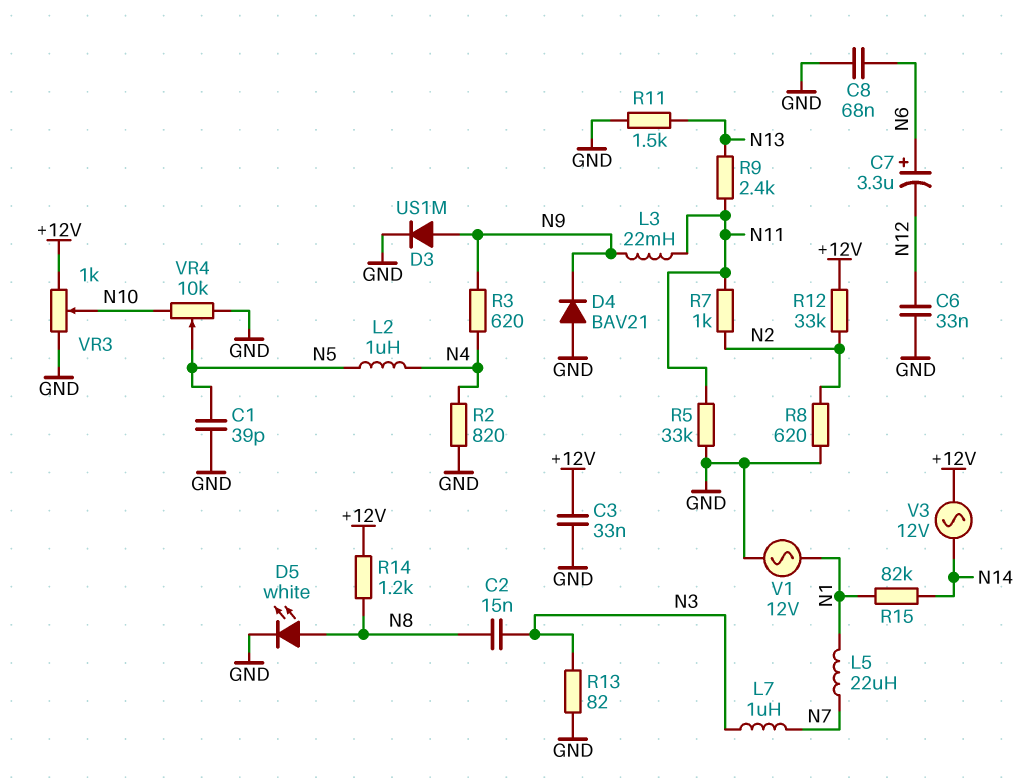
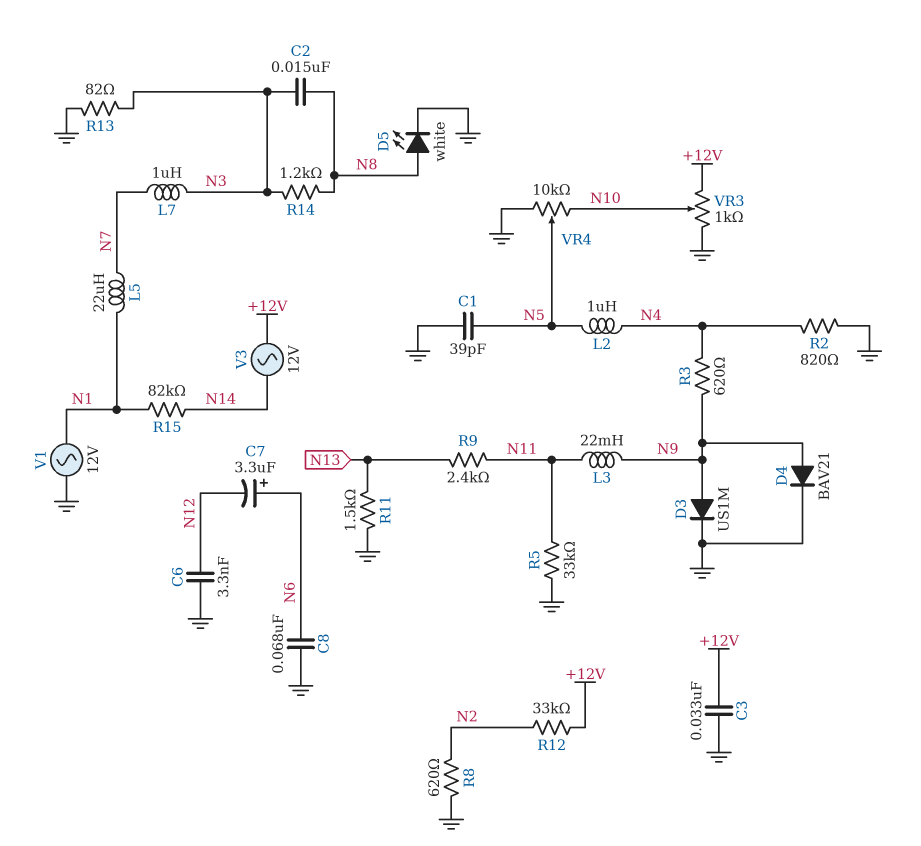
C6: 33nF (GND, N12) -> 3.3nF (GND, N12)
D4: diode BAV21 (A GND, K N9) -> diode BAV21 (A N9, K GND)
R7: 1k (N2, N11) -> none
R14: 1.2k (+12V, N8) -> 1.2k (N3, N8)

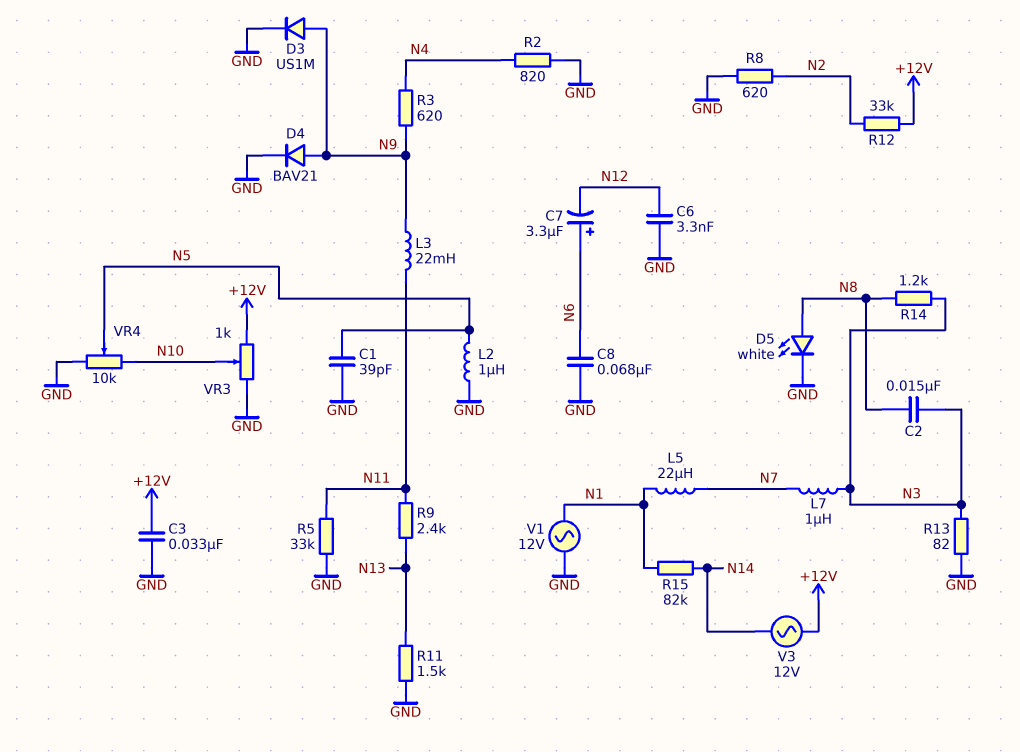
L2: 1uH (N4, N5) -> 1uH (GND, N5)

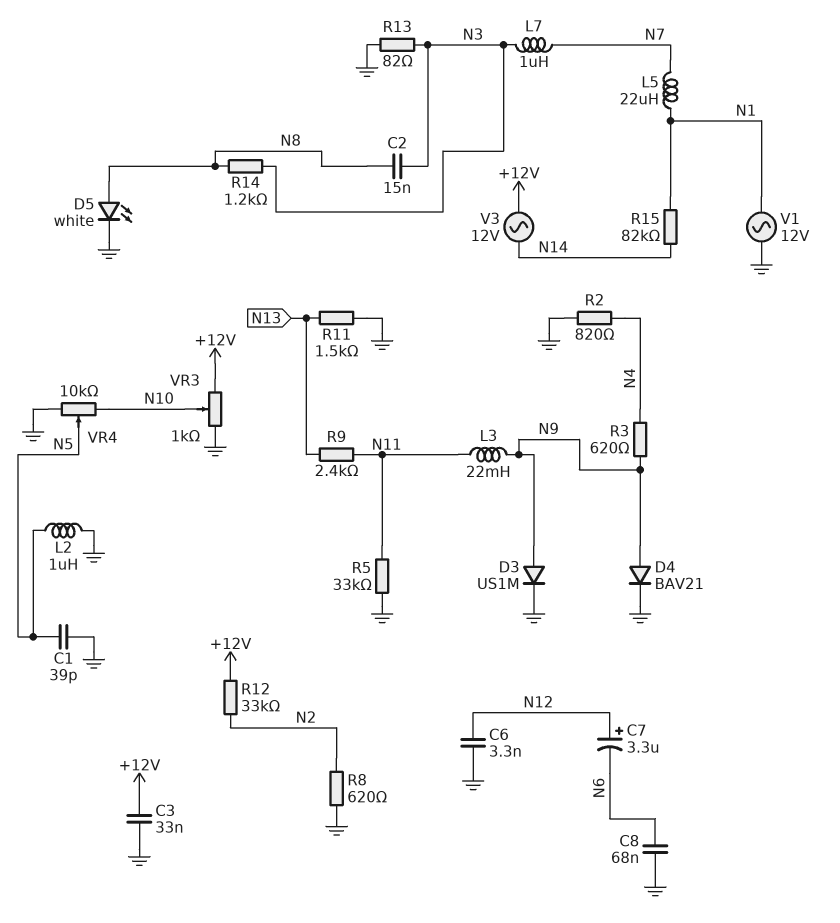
C7: 3.3uF (plus N6, minus N12) -> 3.3uF (plus N12, minus N6)

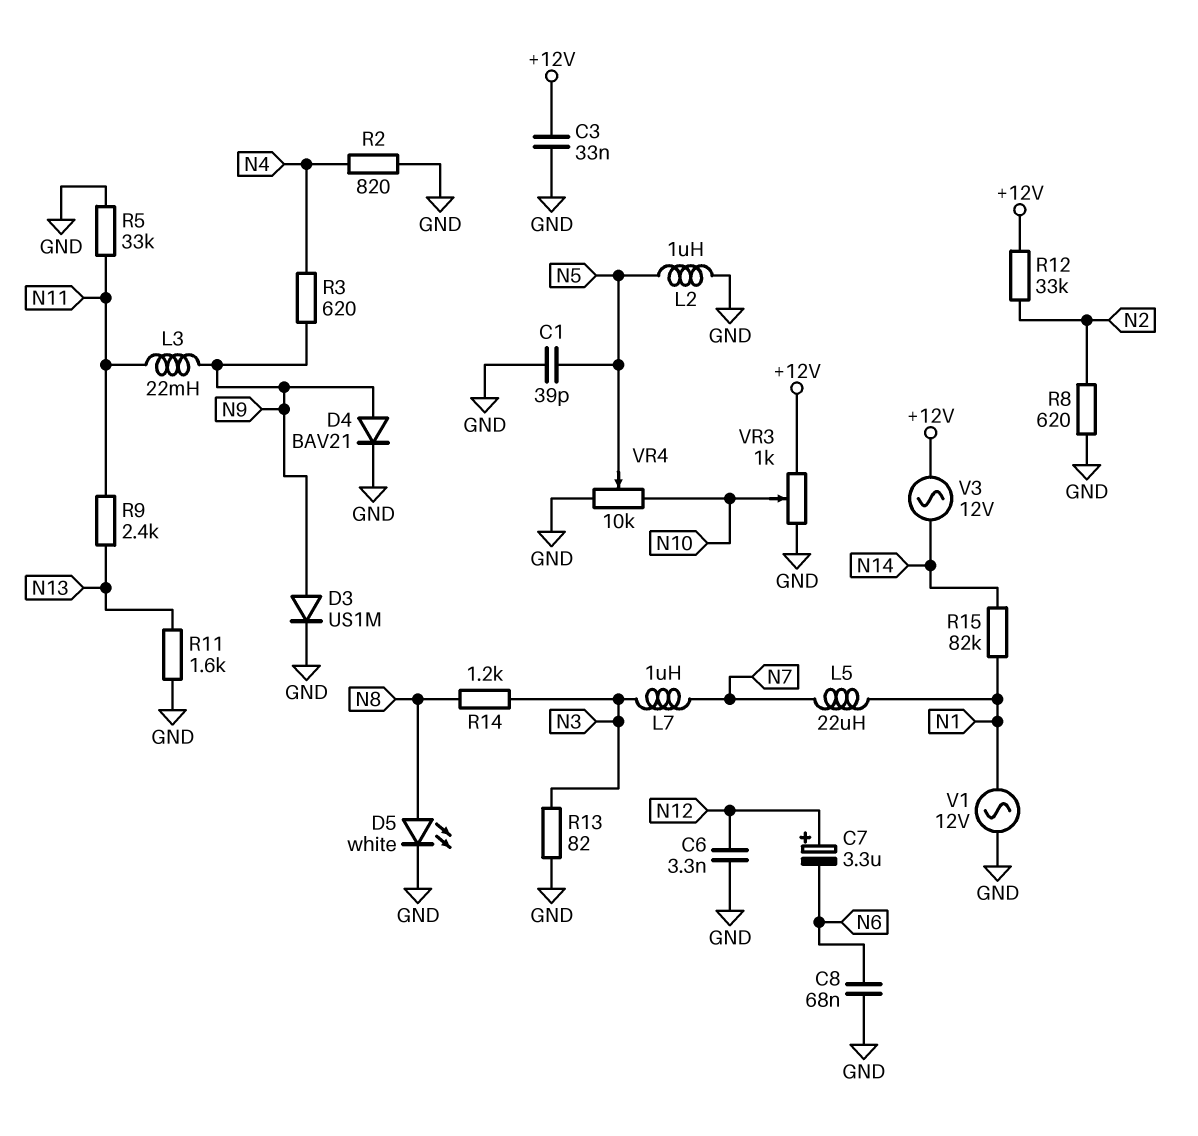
C2: 15nF (N3, N8) -> none
R11: 1.5k (GND, N13) -> 1.6k (GND, N13)

